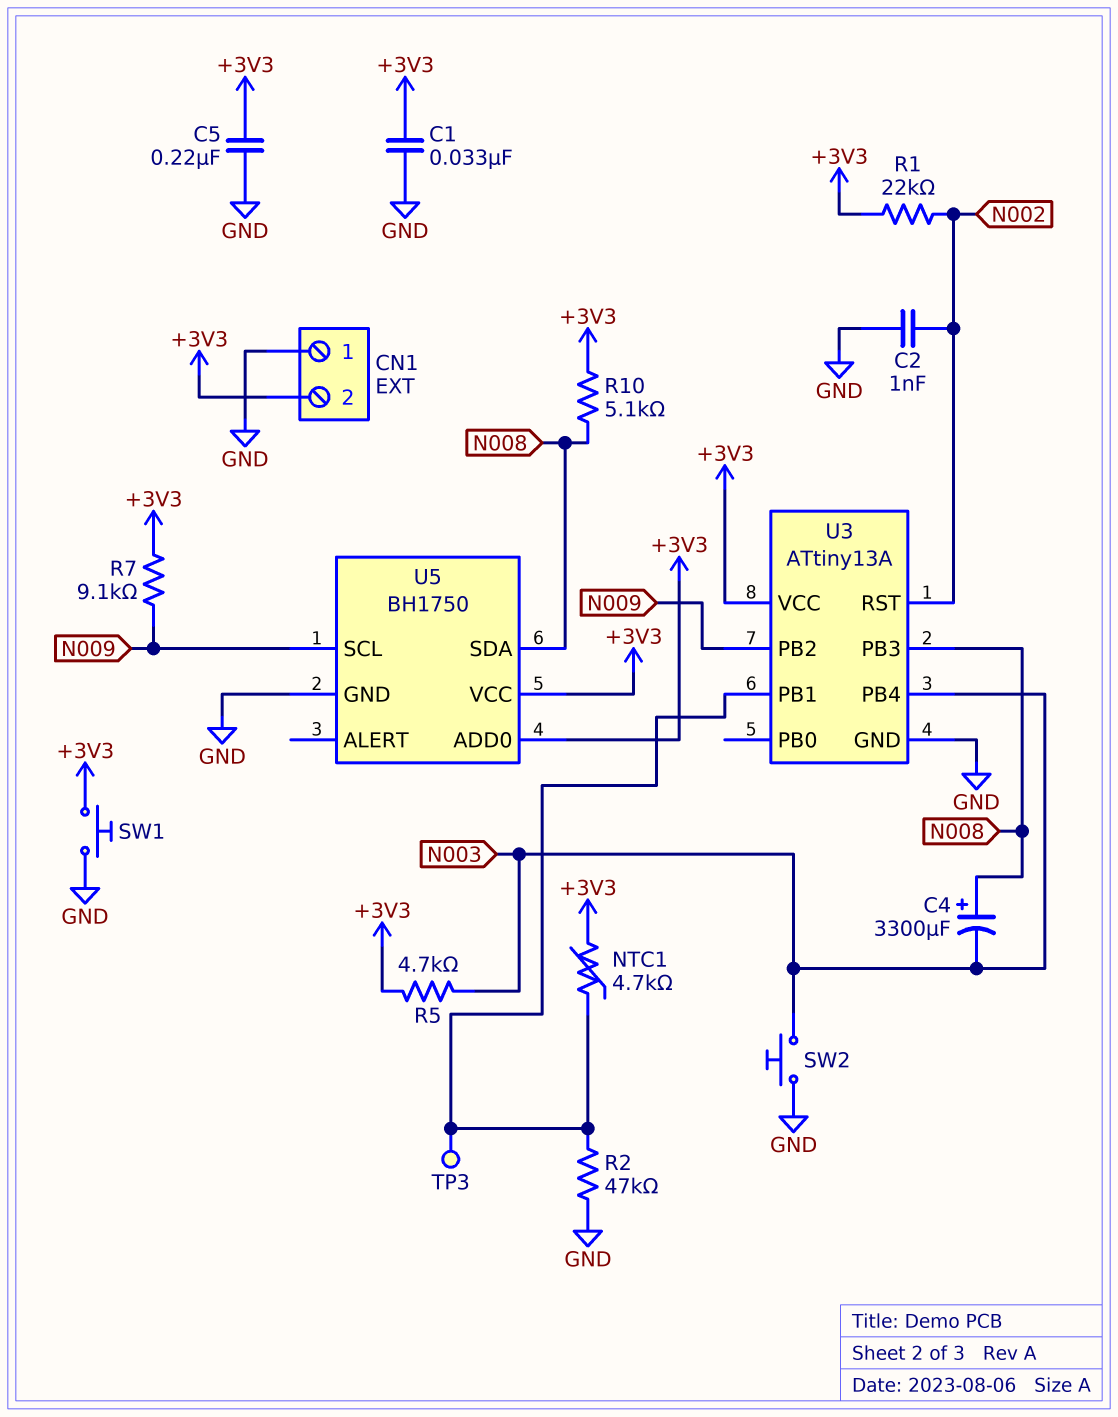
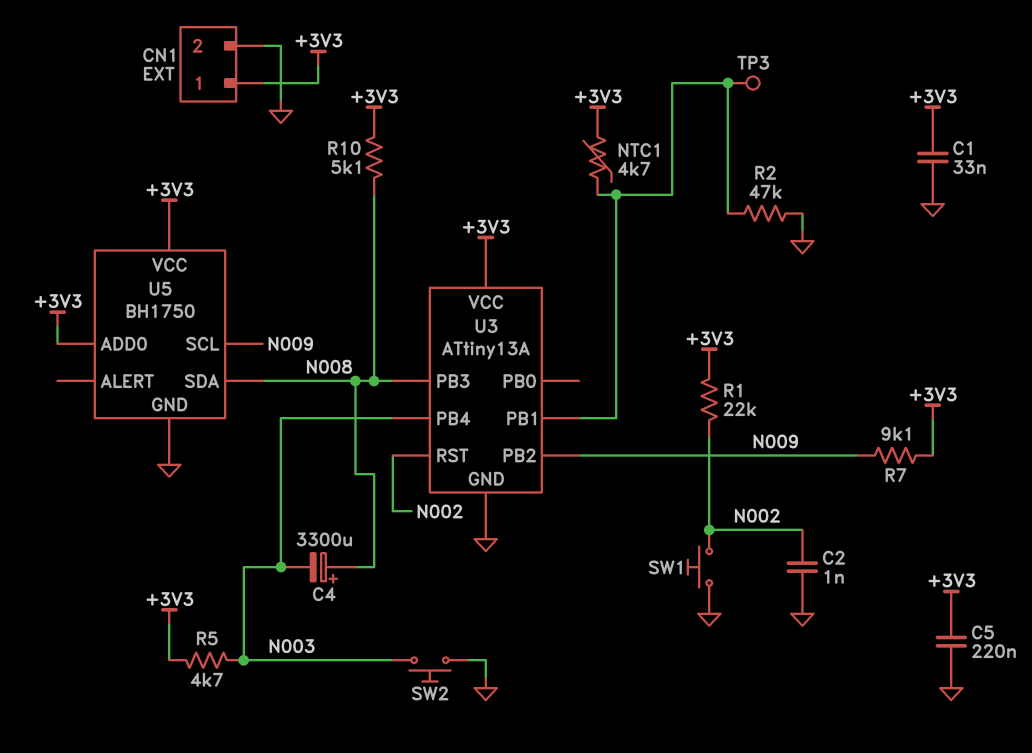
CN1 pin 1: GND -> +3V3
CN1 pin 2: +3V3 -> GND
SW1: button (+3V3, GND) -> button (GND, N002)

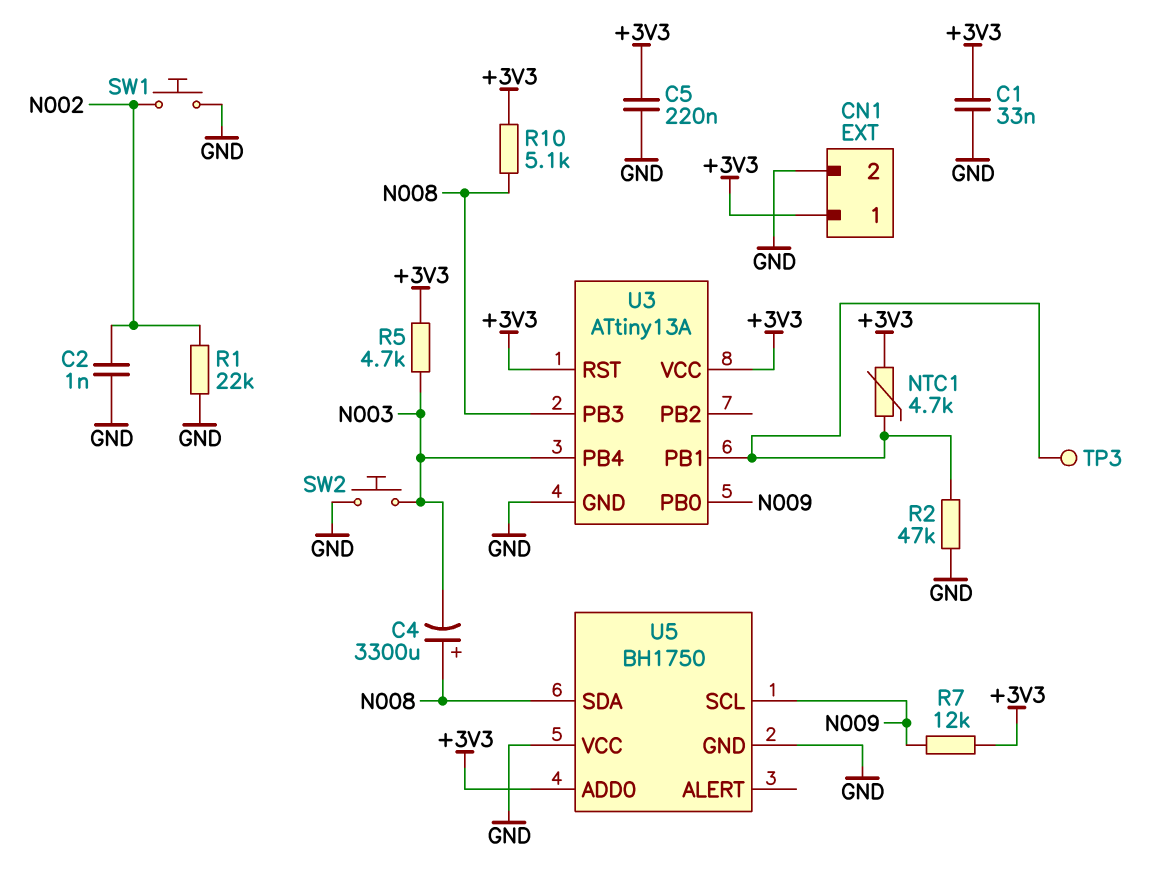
R1: 22k (+3V3, N002) -> 22k (GND, N002)
R7: 9.1k (+3V3, N009) -> 12k (+3V3, N009)
U3 pin PB0: none -> N009
U3 pin PB2: N009 -> none
U3 pin RST: N002 -> +3V3
U5 pin VCC: +3V3 -> GND

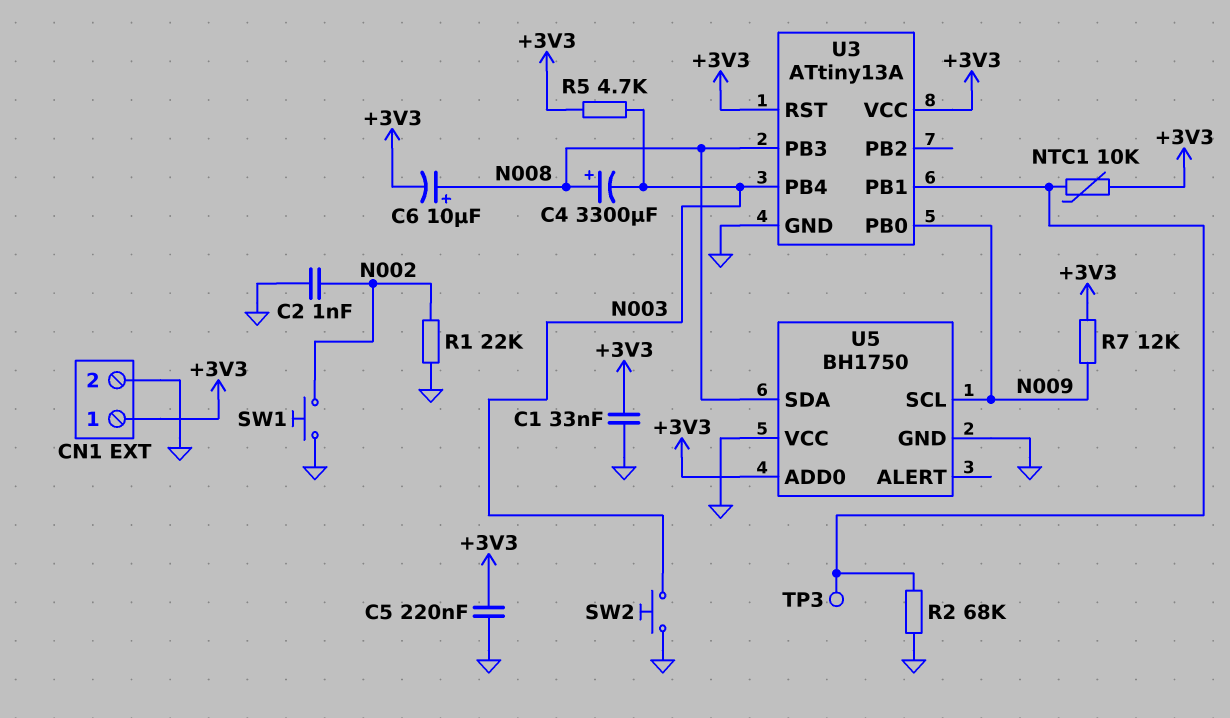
C6: none -> 10uF (plus N008, minus +3V3)
NTC1: 4.7k (+3V3, U3/PB1) -> 10k (+3V3, U3/PB1)
R2: 47k (GND, U3/PB1) -> 68k (GND, U3/PB1)
R10: 5.1k (+3V3, N008) -> none

